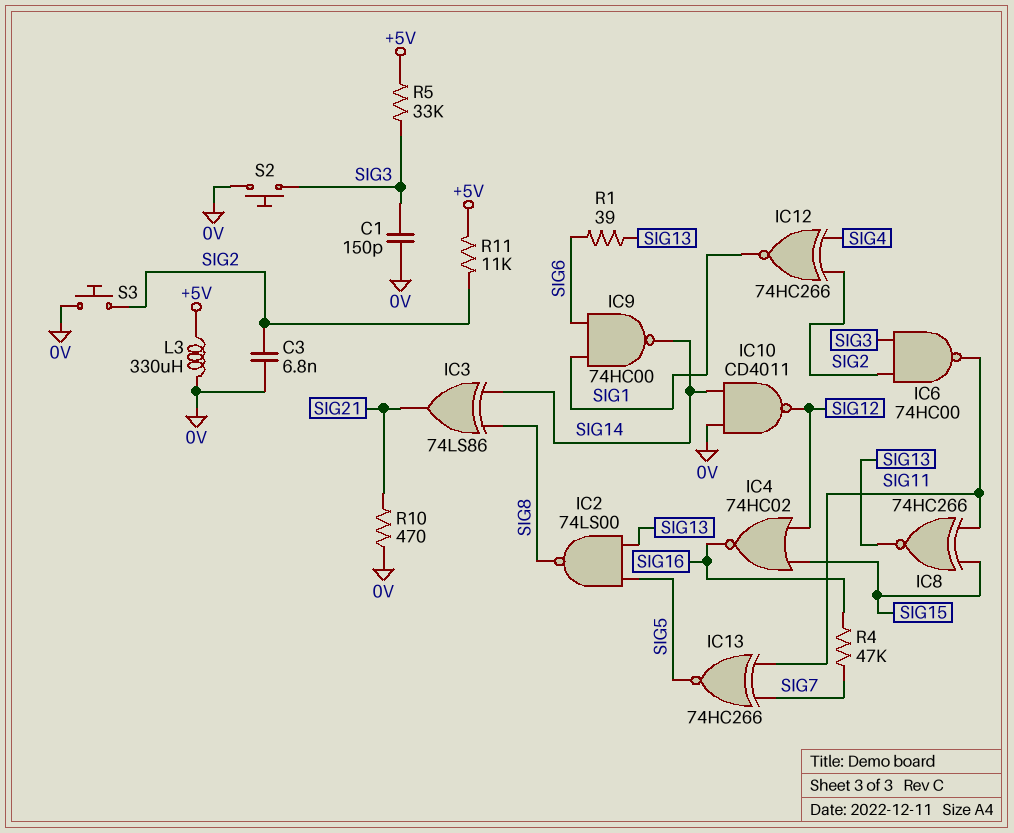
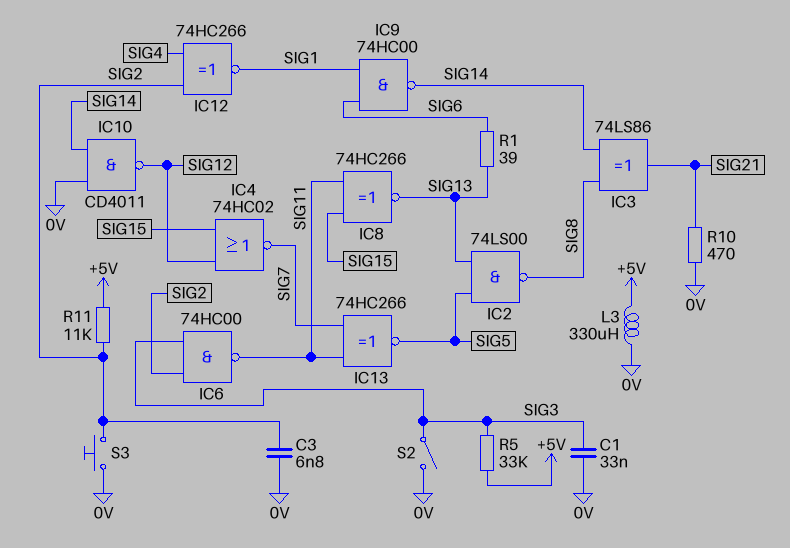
C1: 150pF (0V, SIG3) -> 33nF (0V, SIG3)
IC4: NOR 74HC02 (in SIG12, in SIG15, out SIG16) -> NOR 74HC02 (in SIG12, in SIG15, out SIG7)
R4: 47k (SIG7, SIG16) -> none
S2: button (0V, SIG3) -> switch (0V, SIG3)

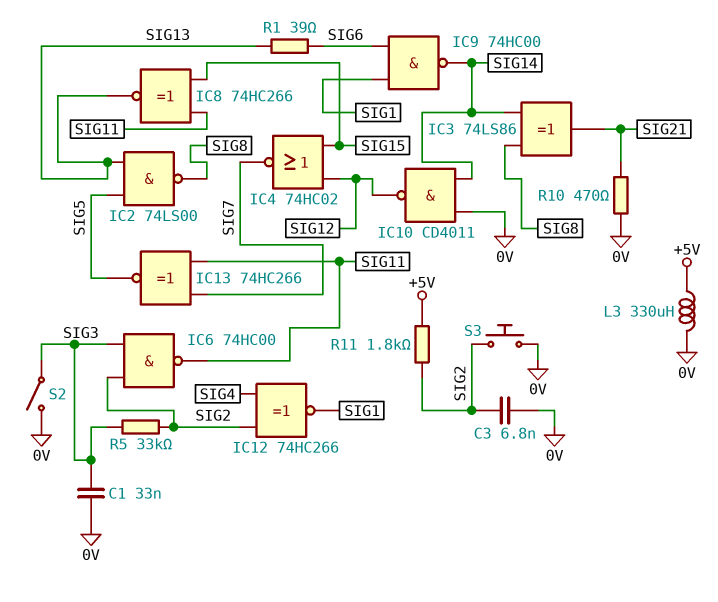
R5: 33k (+5V, SIG3) -> 33k (SIG2, SIG3)
R11: 11k (+5V, SIG2) -> 1.8k (+5V, SIG2)

